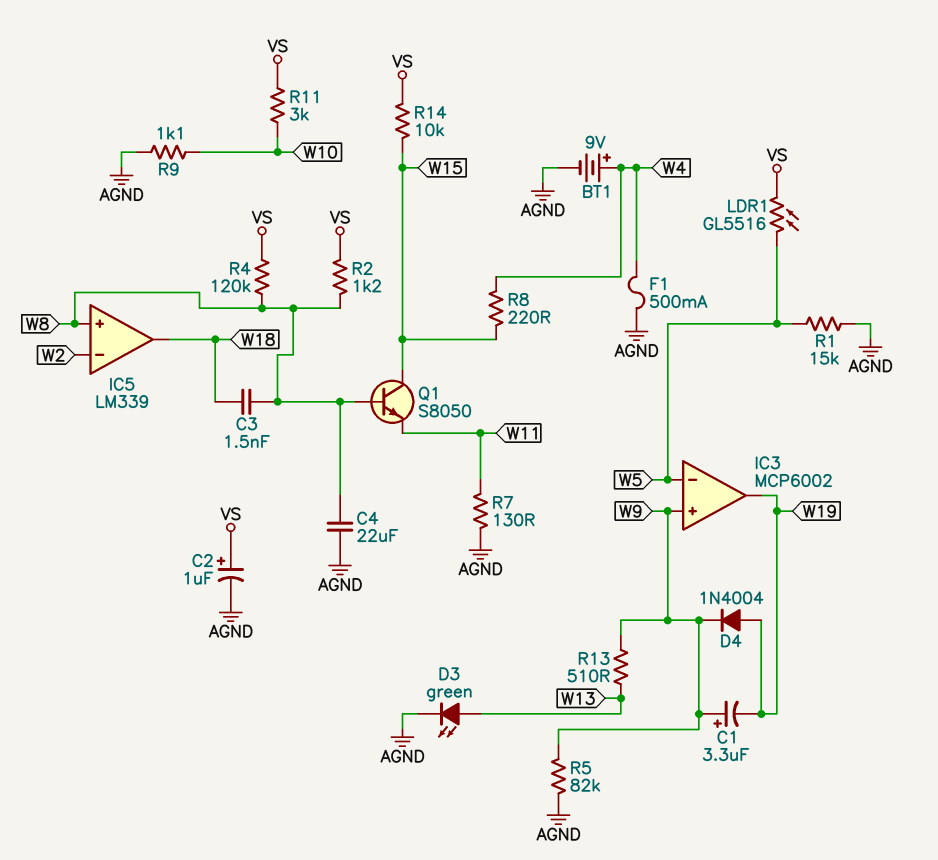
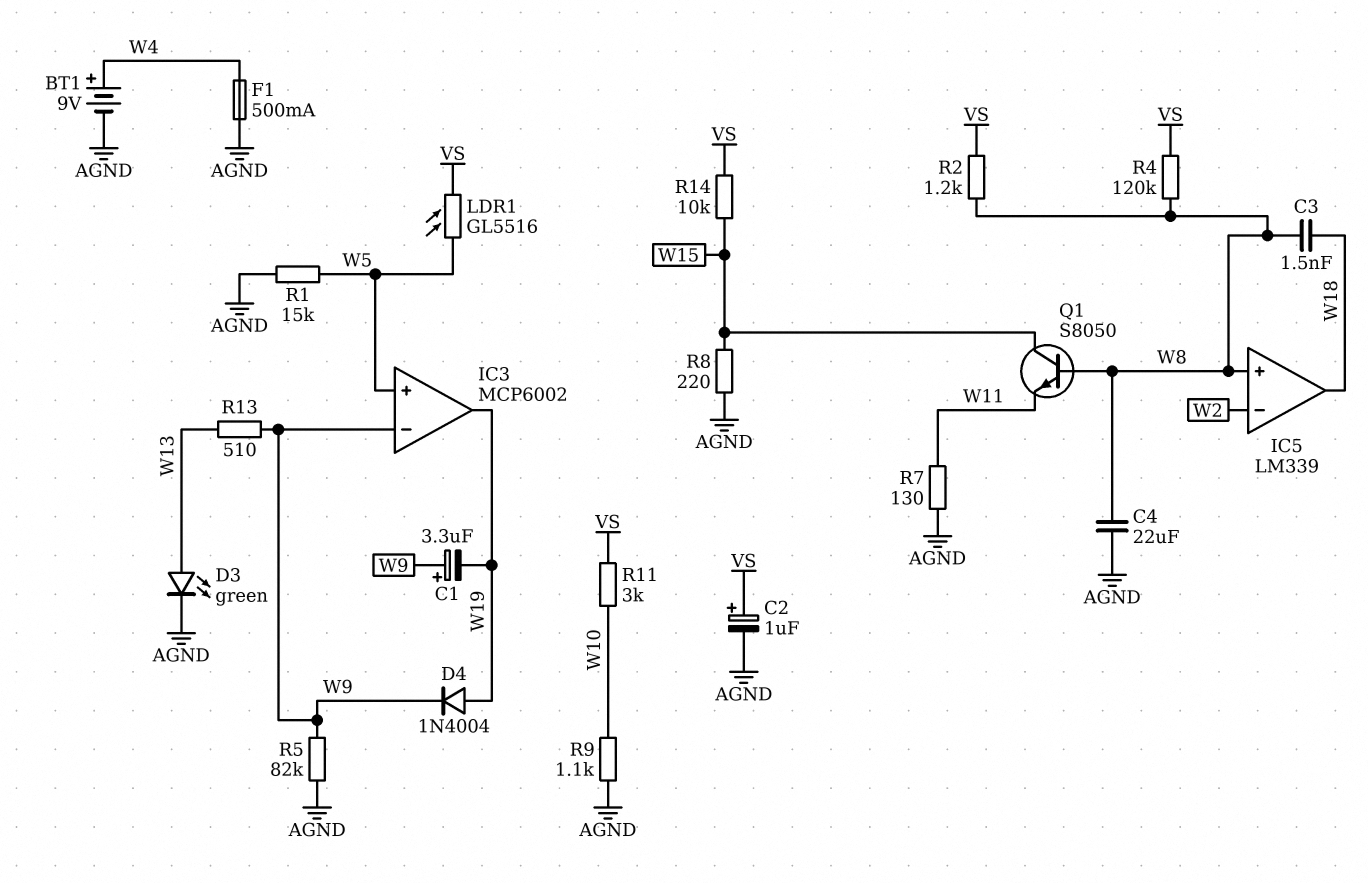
IC3 pin in+: W9 -> W5
IC3 pin in-: W5 -> W9
R8: 220 (W4, W15) -> 220 (AGND, W15)

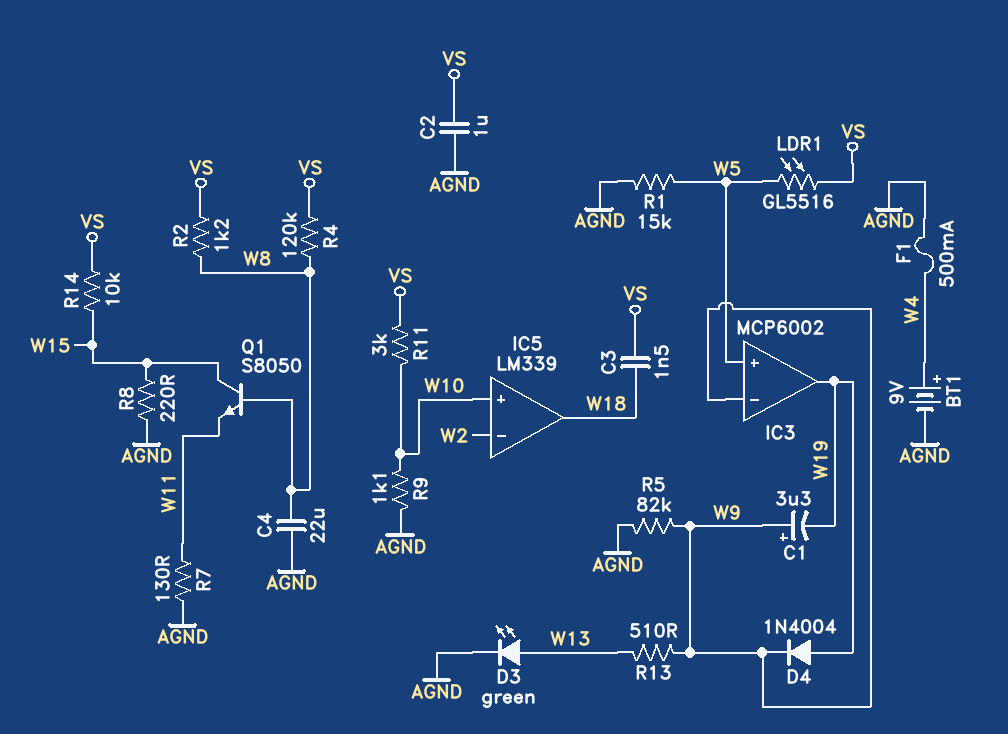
C2: 1uF (plus VS, minus AGND) -> 1uF (AGND, VS)
C3: 1.5nF (W8, W18) -> 1.5nF (VS, W18)
IC5 pin in+: W8 -> W10

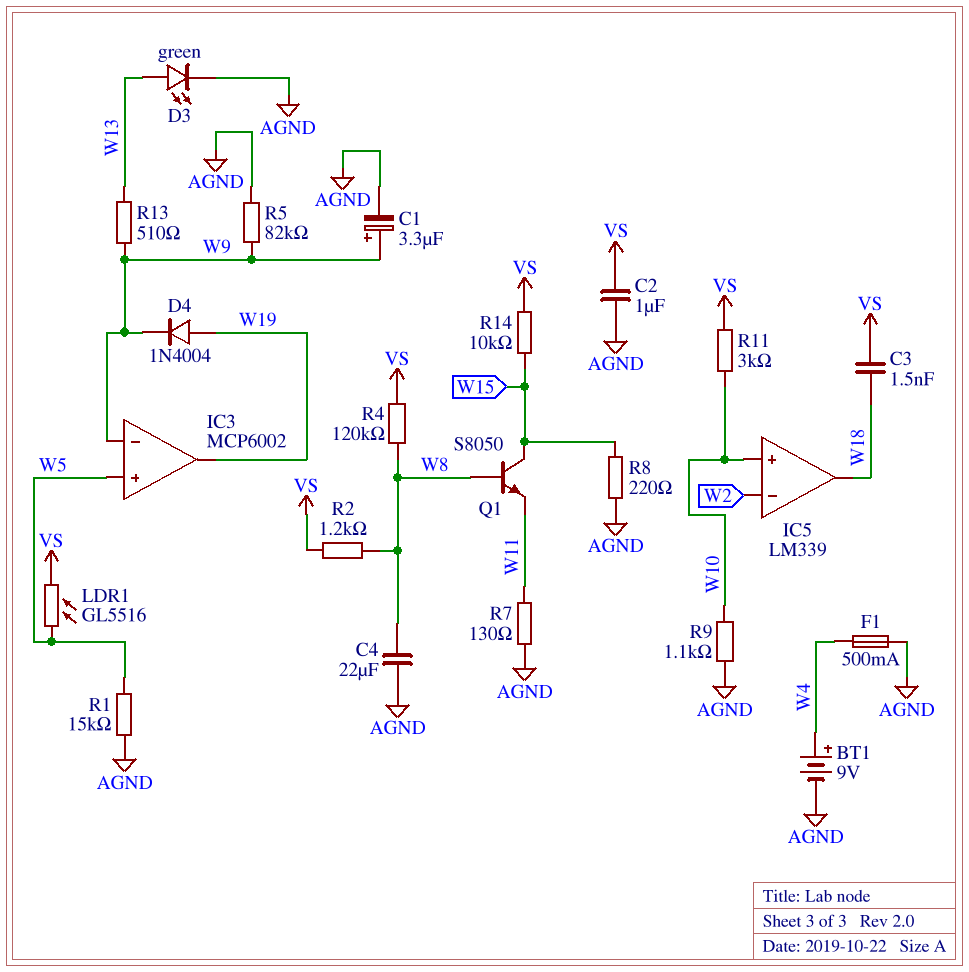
C1: 3.3uF (plus W9, minus W19) -> 3.3uF (plus W9, minus AGND)

